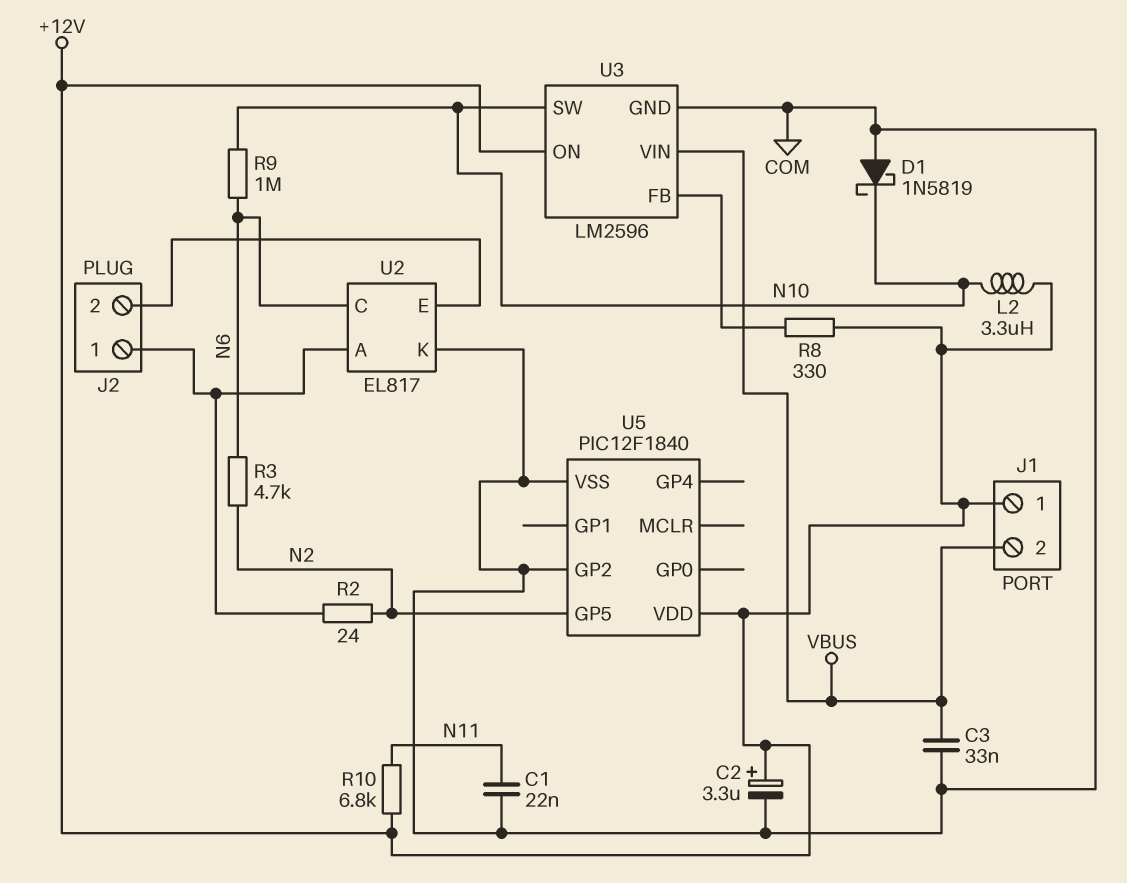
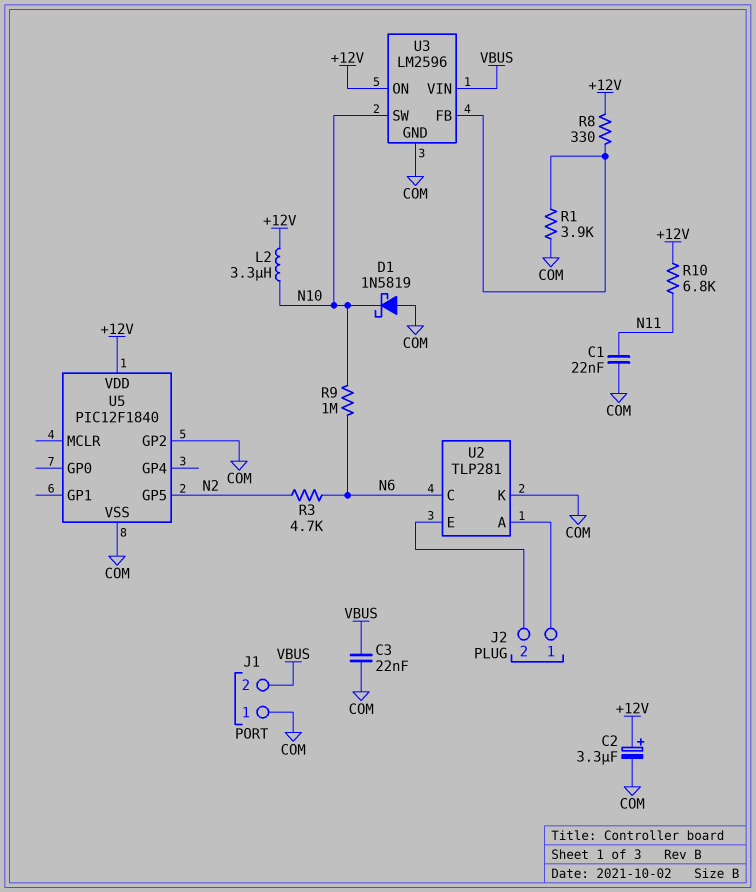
C3: 33nF (COM, VBUS) -> 22nF (COM, VBUS)
J1 pin 1: +12V -> COM
R1: none -> 3.9k (COM, U3/FB)
R2: 24 (J2/1, N2) -> none
U2: EL817 -> TLP281

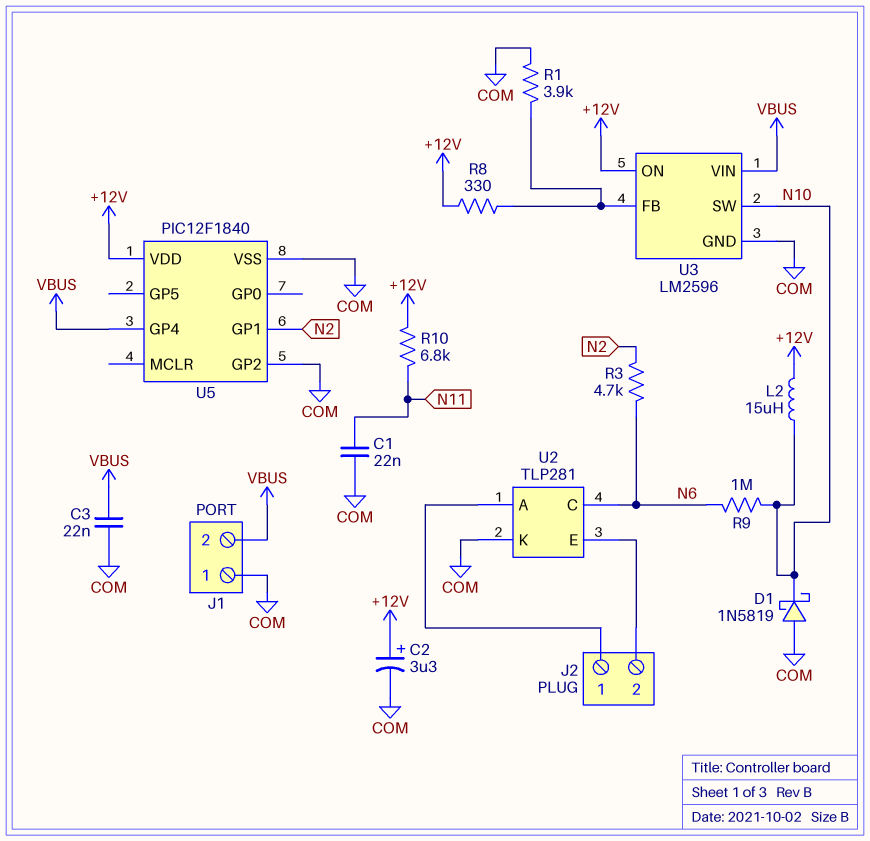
L2: 3.3uH (+12V, N10) -> 15uH (+12V, N10)
U5 pin GP1: none -> N2
U5 pin GP4: none -> VBUS
U5 pin GP5: N2 -> none

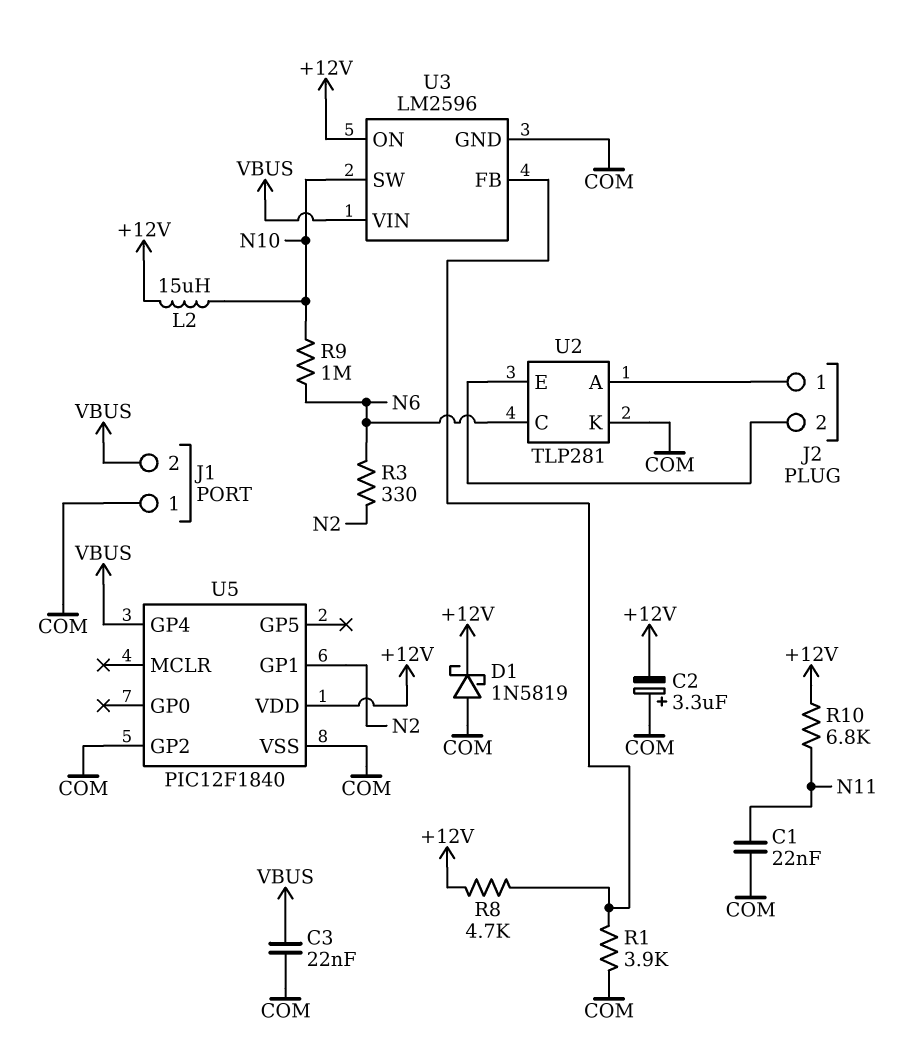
C2: 3.3uF (plus +12V, minus COM) -> 3.3uF (plus COM, minus +12V)
D1: schottky 1N5819 (A COM, K N10) -> schottky 1N5819 (A COM, K +12V)
R3: 4.7k (N2, N6) -> 330 (N2, N6)
R8: 330 (+12V, U3/FB) -> 4.7k (+12V, U3/FB)

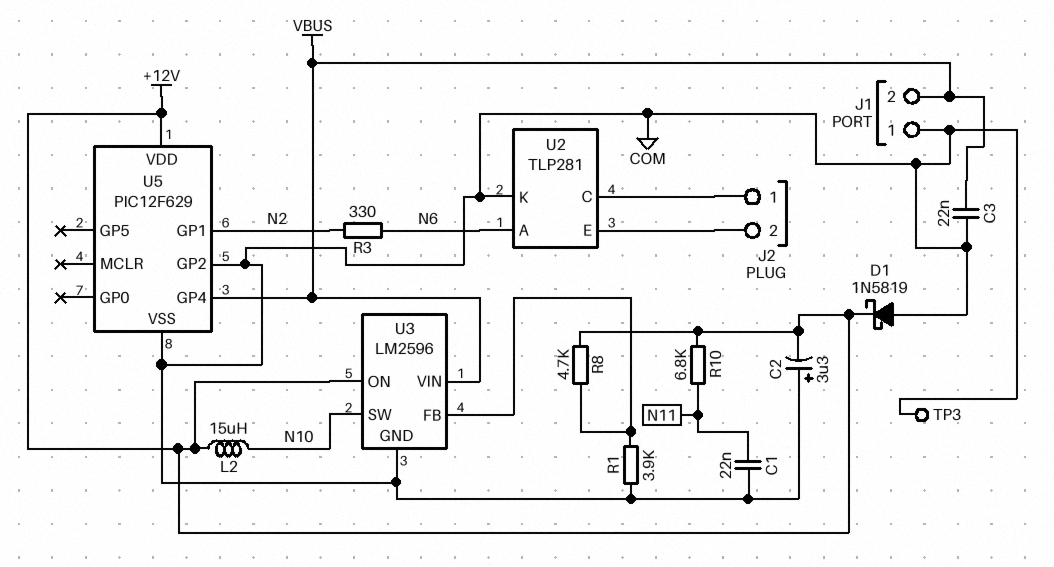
R9: 1M (N6, N10) -> none
TP3: none -> test point (COM)
U2 pin A: J2/1 -> N6
U2 pin C: N6 -> J2/1
U5: PIC12F1840 -> PIC12F629

